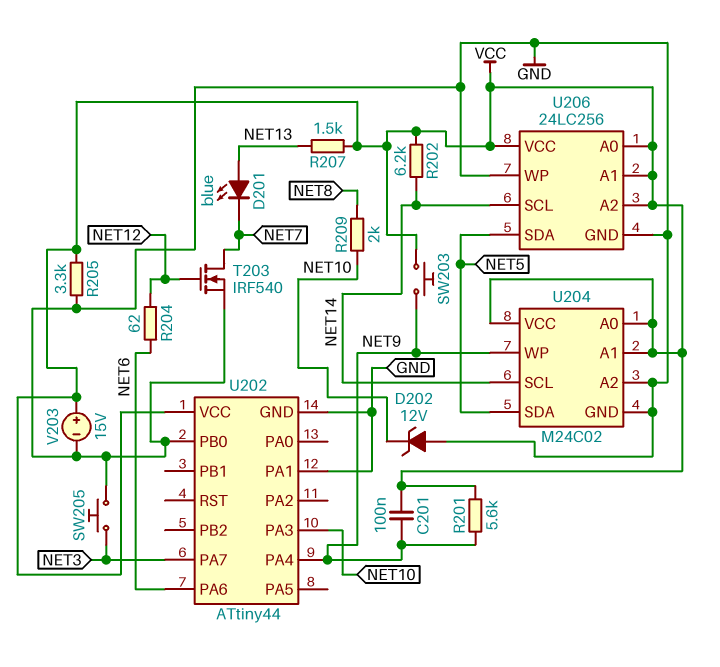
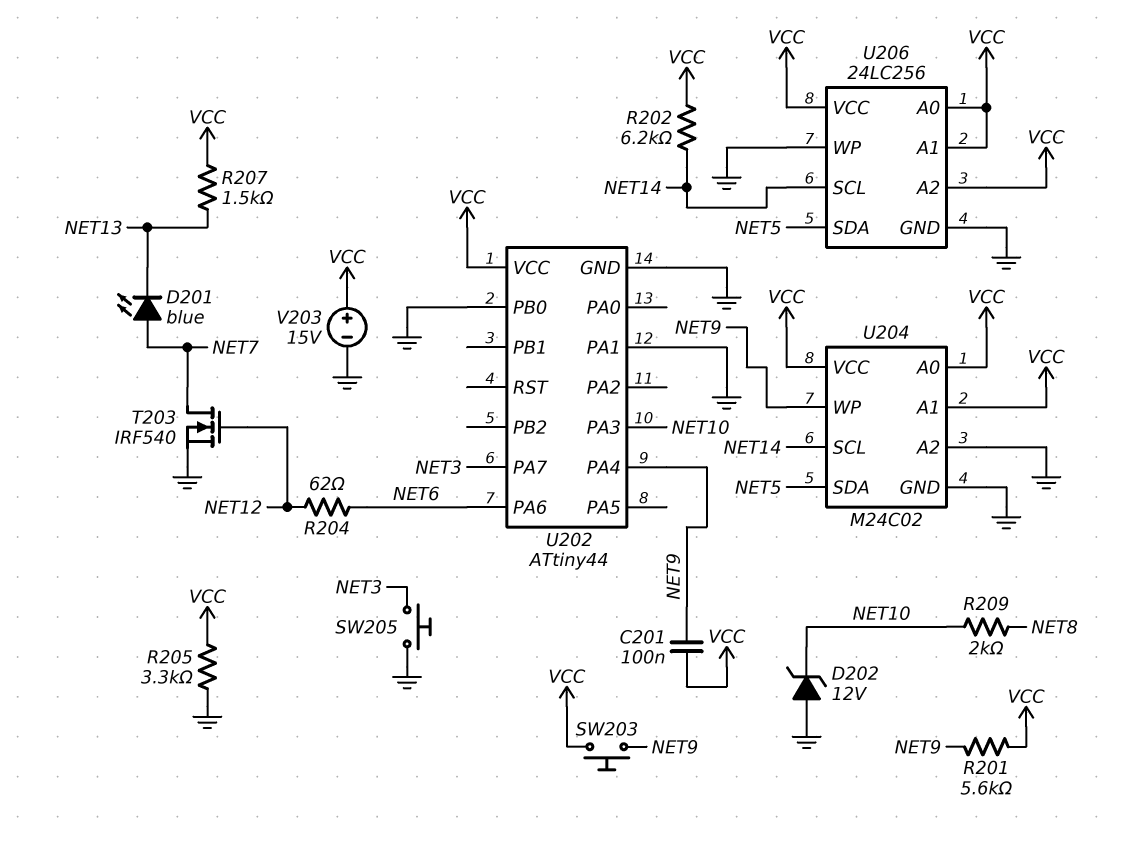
D201: LED blue (A NET13, K NET7) -> LED blue (A NET7, K NET13)

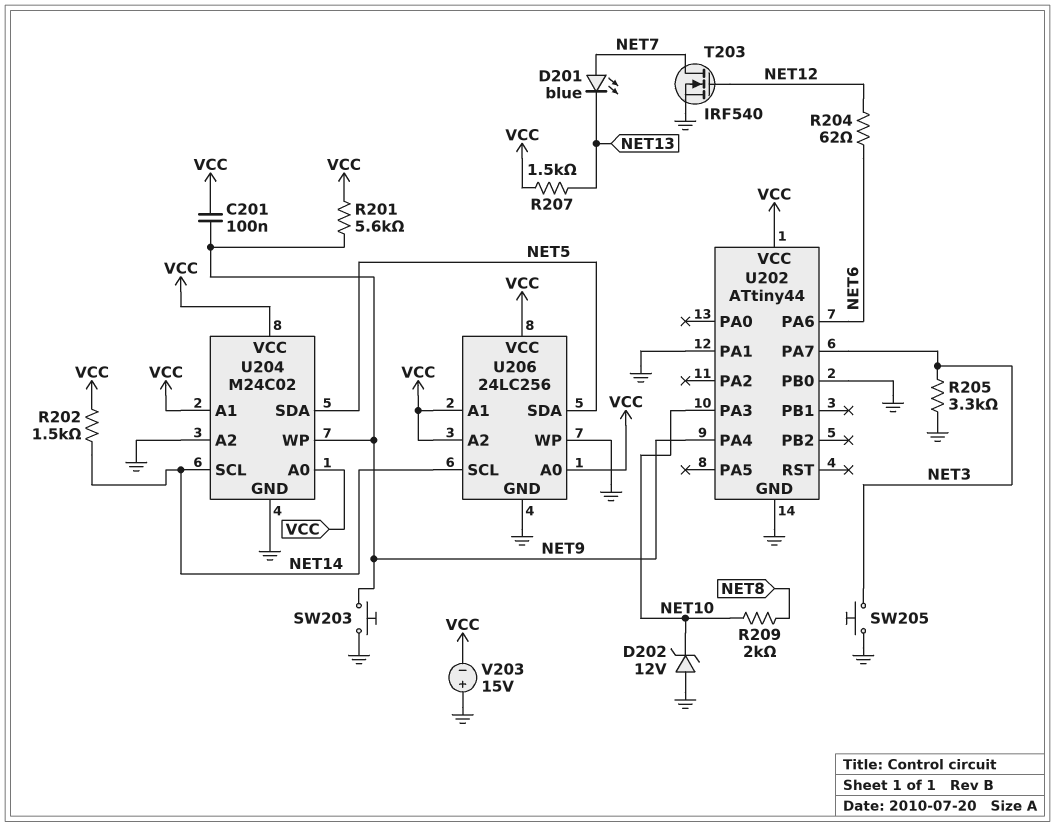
R202: 6.2k (NET14, VCC) -> 1.5k (NET14, VCC)
R205: 3.3k (GND, VCC) -> 3.3k (GND, NET3)
SW203: button (NET9, VCC) -> button (GND, NET9)
V203: 15V (plus VCC, minus GND) -> 15V (plus GND, minus VCC)

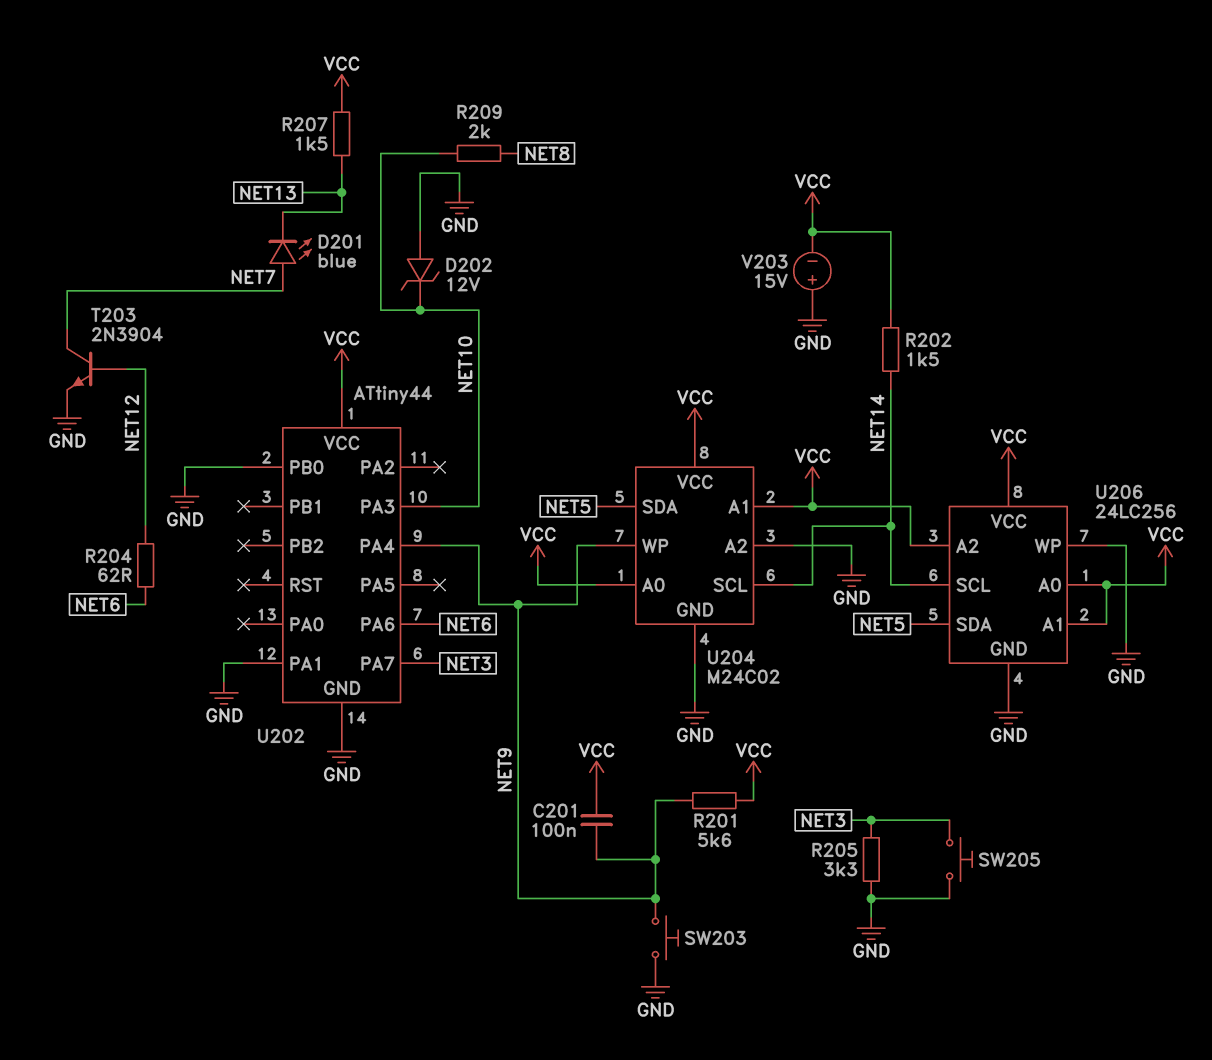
T203: NMOS IRF540 (G NET12, D NET7, S GND) -> NPN 2N3904 (B NET12, C NET7, E GND)

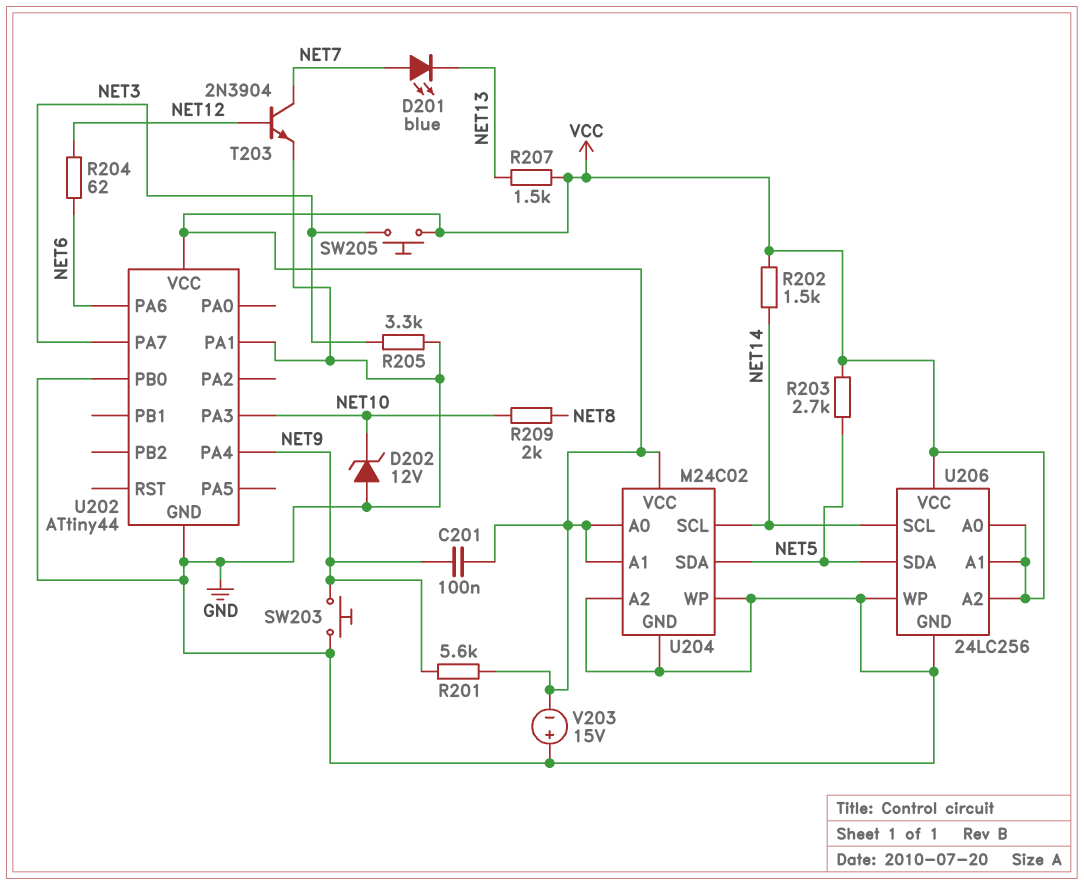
R203: none -> 2.7k (NET5, VCC)
SW205: button (GND, NET3) -> button (NET3, VCC)
U204 pin WP: NET9 -> GND

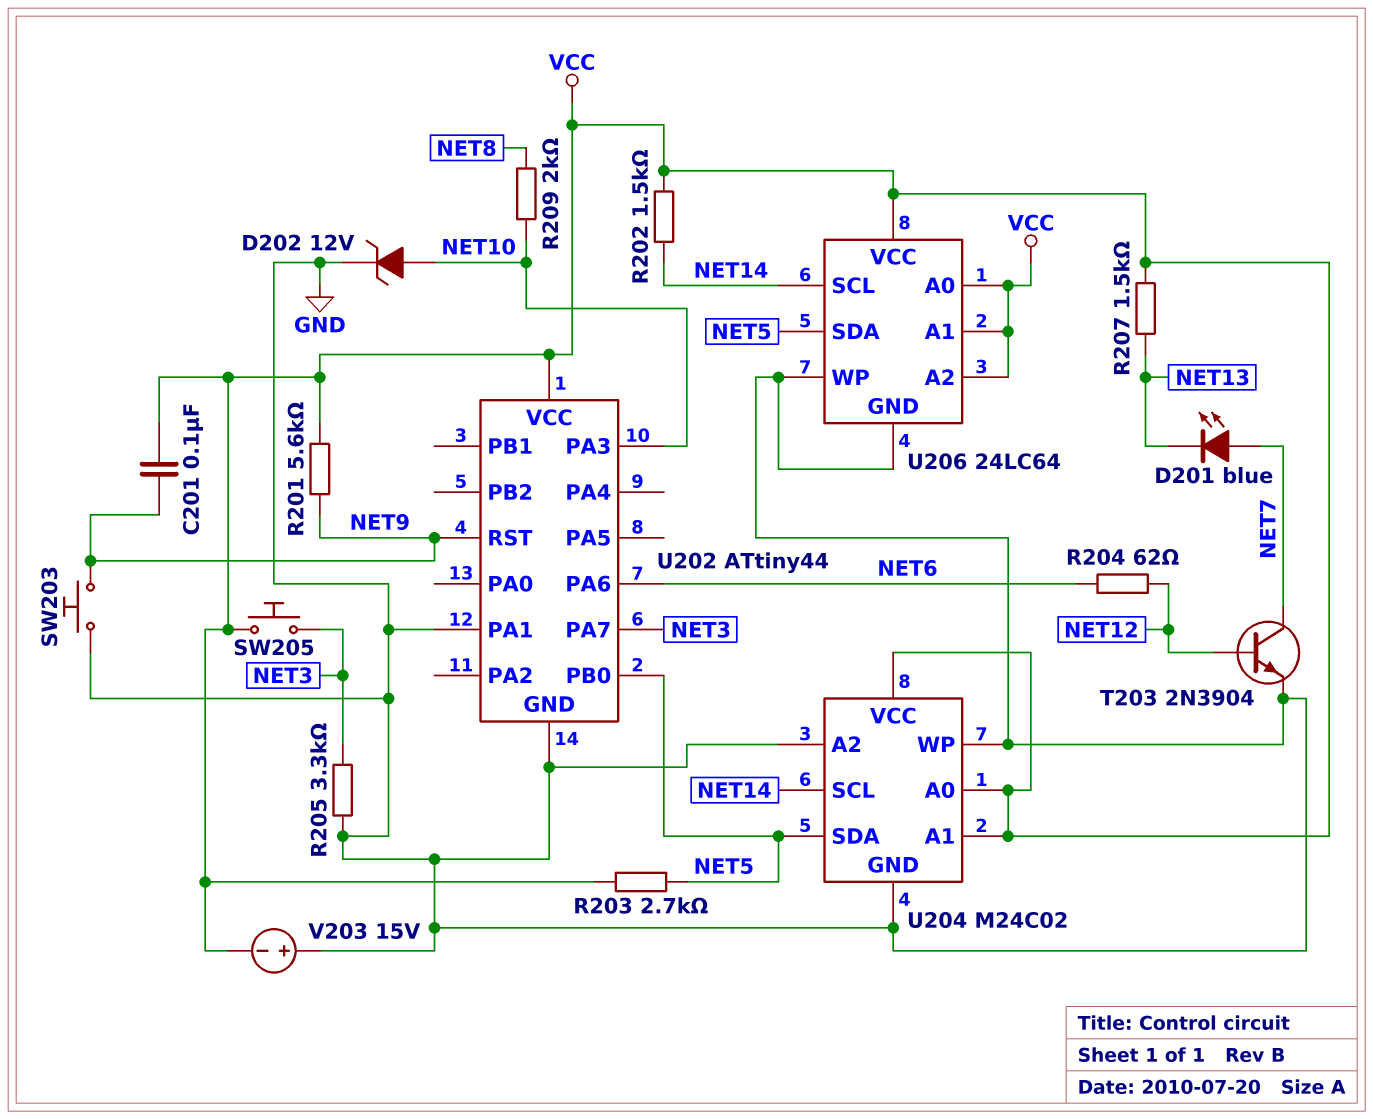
D202: zener 12V (A GND, K NET10) -> zener 12V (A NET10, K GND)
U202 pin PA4: NET9 -> none
U202 pin PB0: GND -> NET5
U202 pin RST: none -> NET9
U206: 24LC256 -> 24LC64

